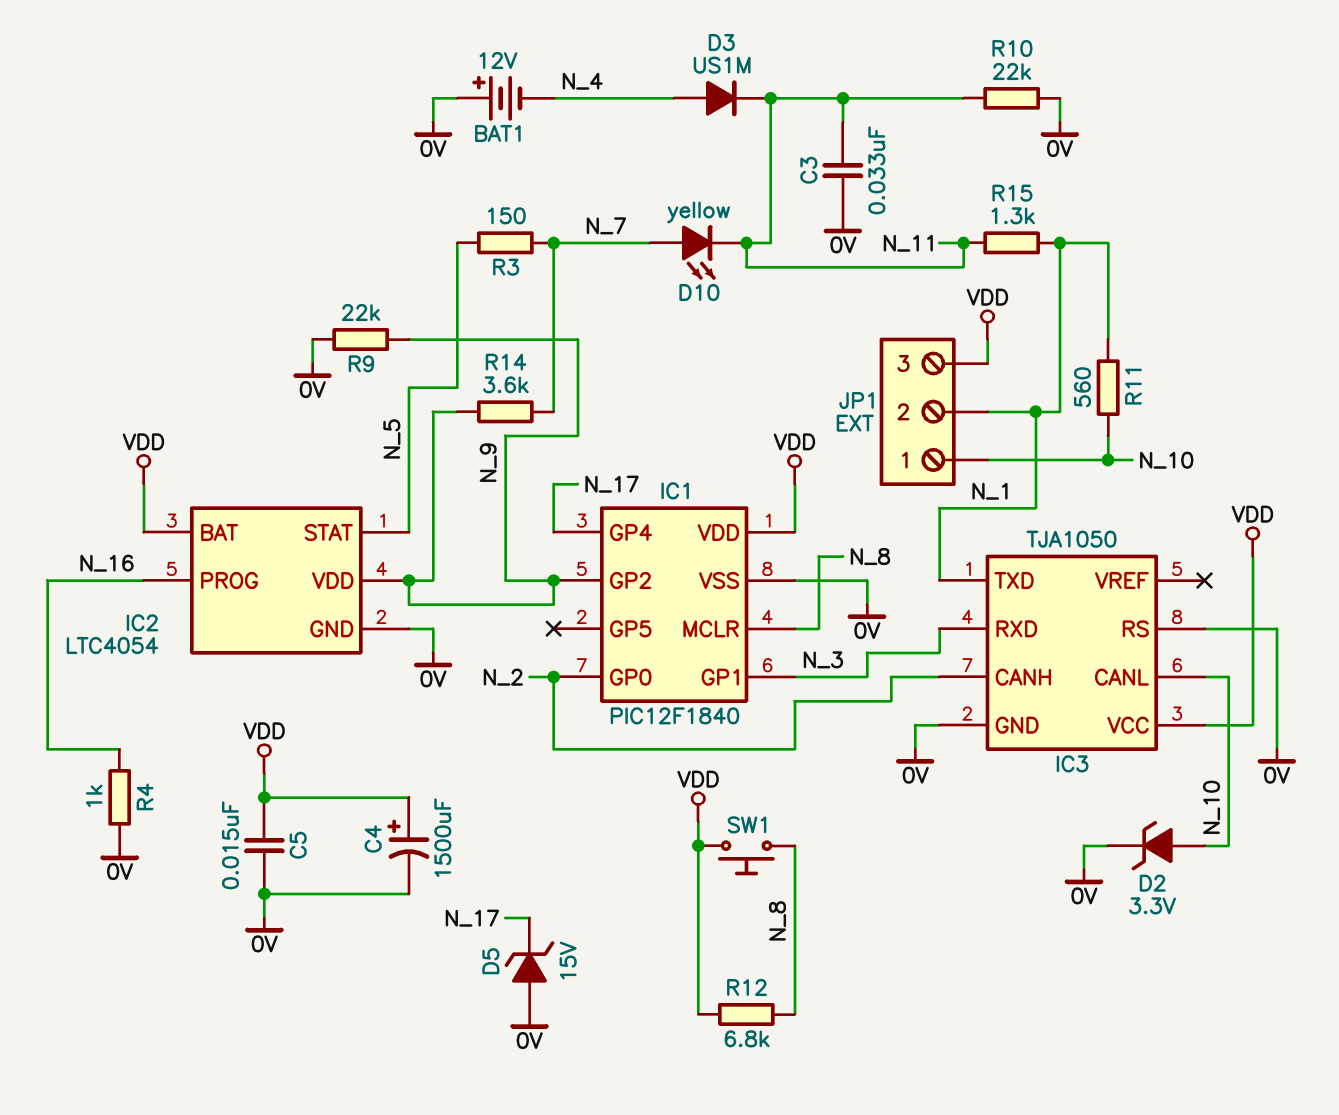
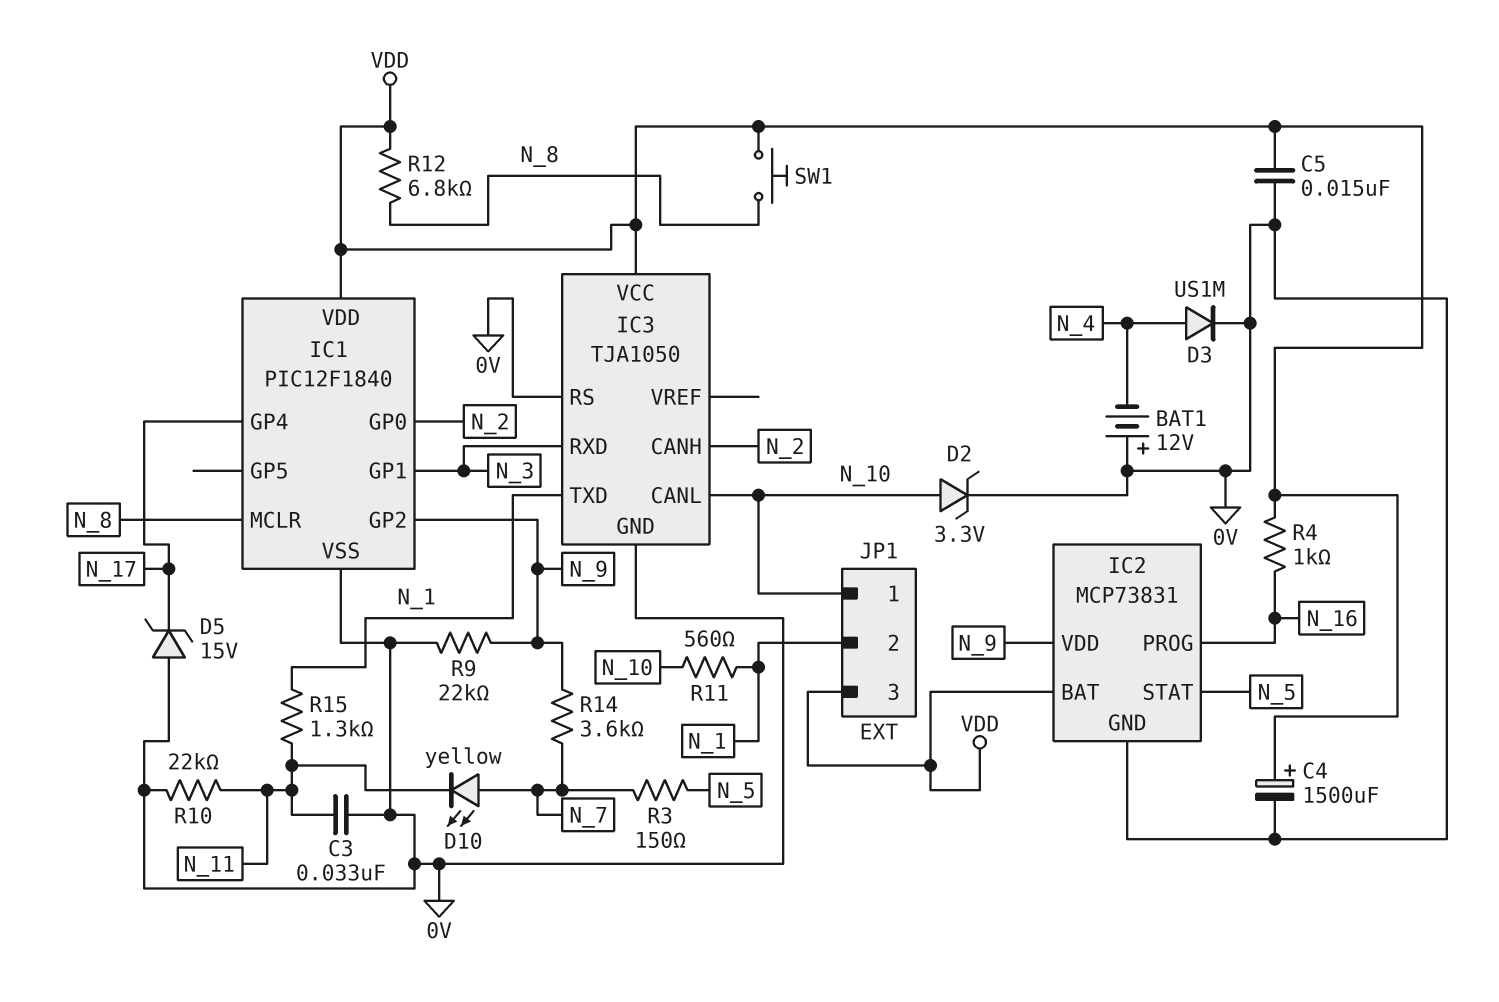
D3: diode US1M (A N_4, K N_11) -> diode US1M (A N_4, K 0V)
IC2: LTC4054 -> MCP73831
R4: 1k (0V, N_16) -> 1k (N_16, VDD)

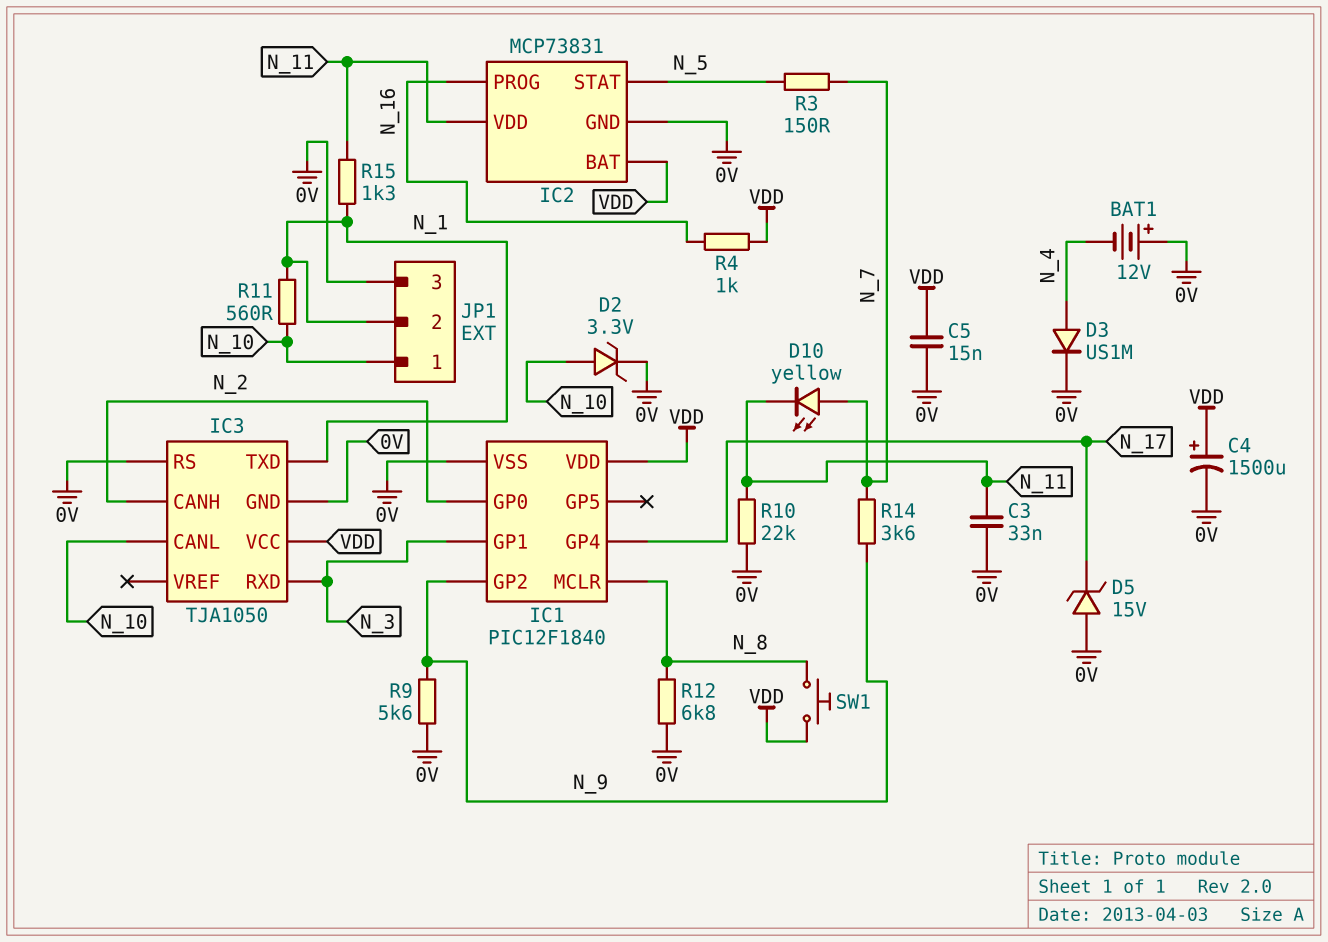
IC2 pin VDD: N_9 -> N_11
JP1 pin 3: VDD -> 0V
R9: 22k (0V, N_9) -> 5.6k (0V, N_9)
R12: 6.8k (N_8, VDD) -> 6.8k (0V, N_8)

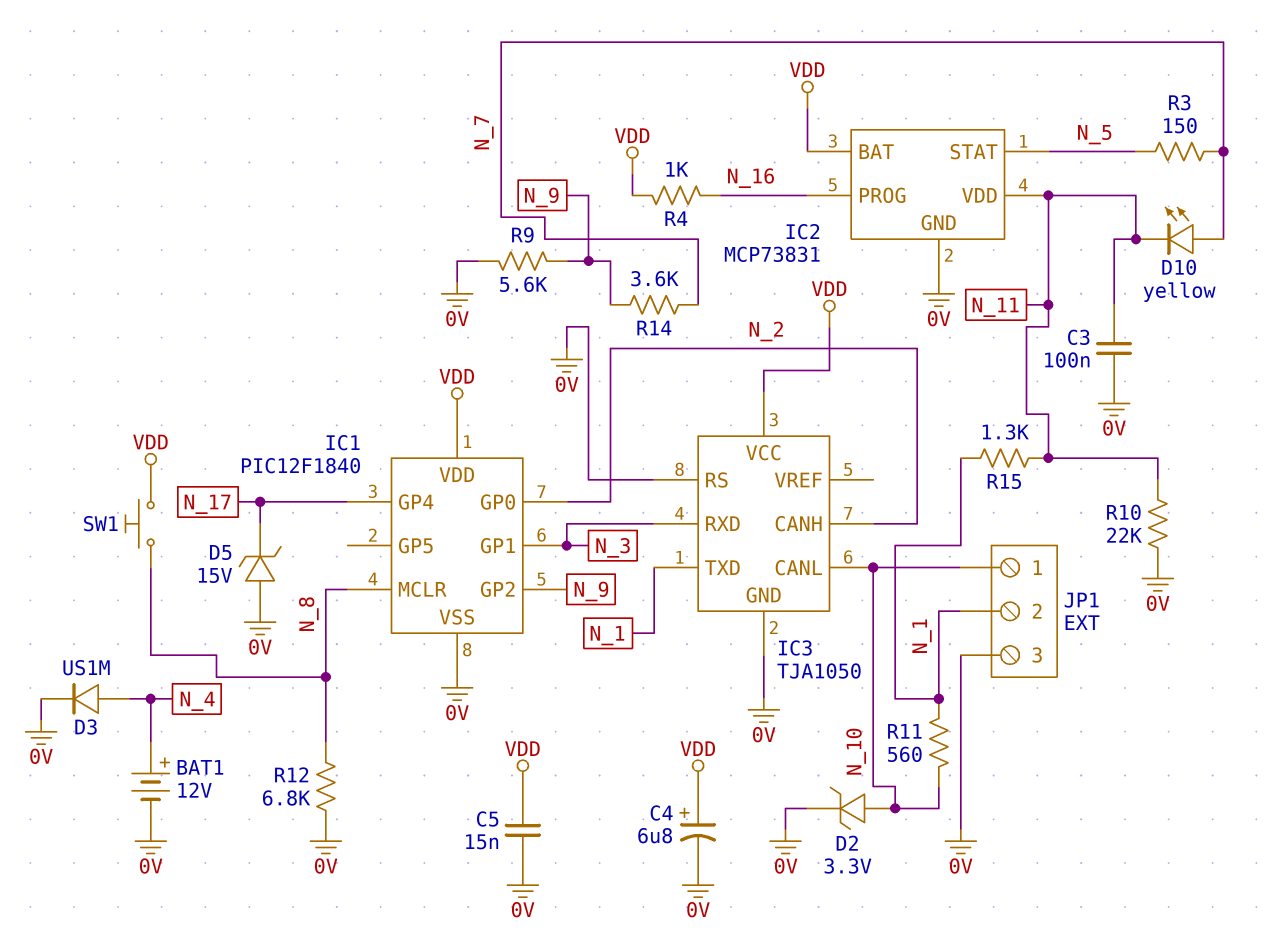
BAT1: 12V (plus 0V, minus N_4) -> 12V (plus N_4, minus 0V)
C3: 33nF (0V, N_11) -> 100nF (0V, N_11)
C4: 1500uF (plus VDD, minus 0V) -> 6.8uF (plus VDD, minus 0V)

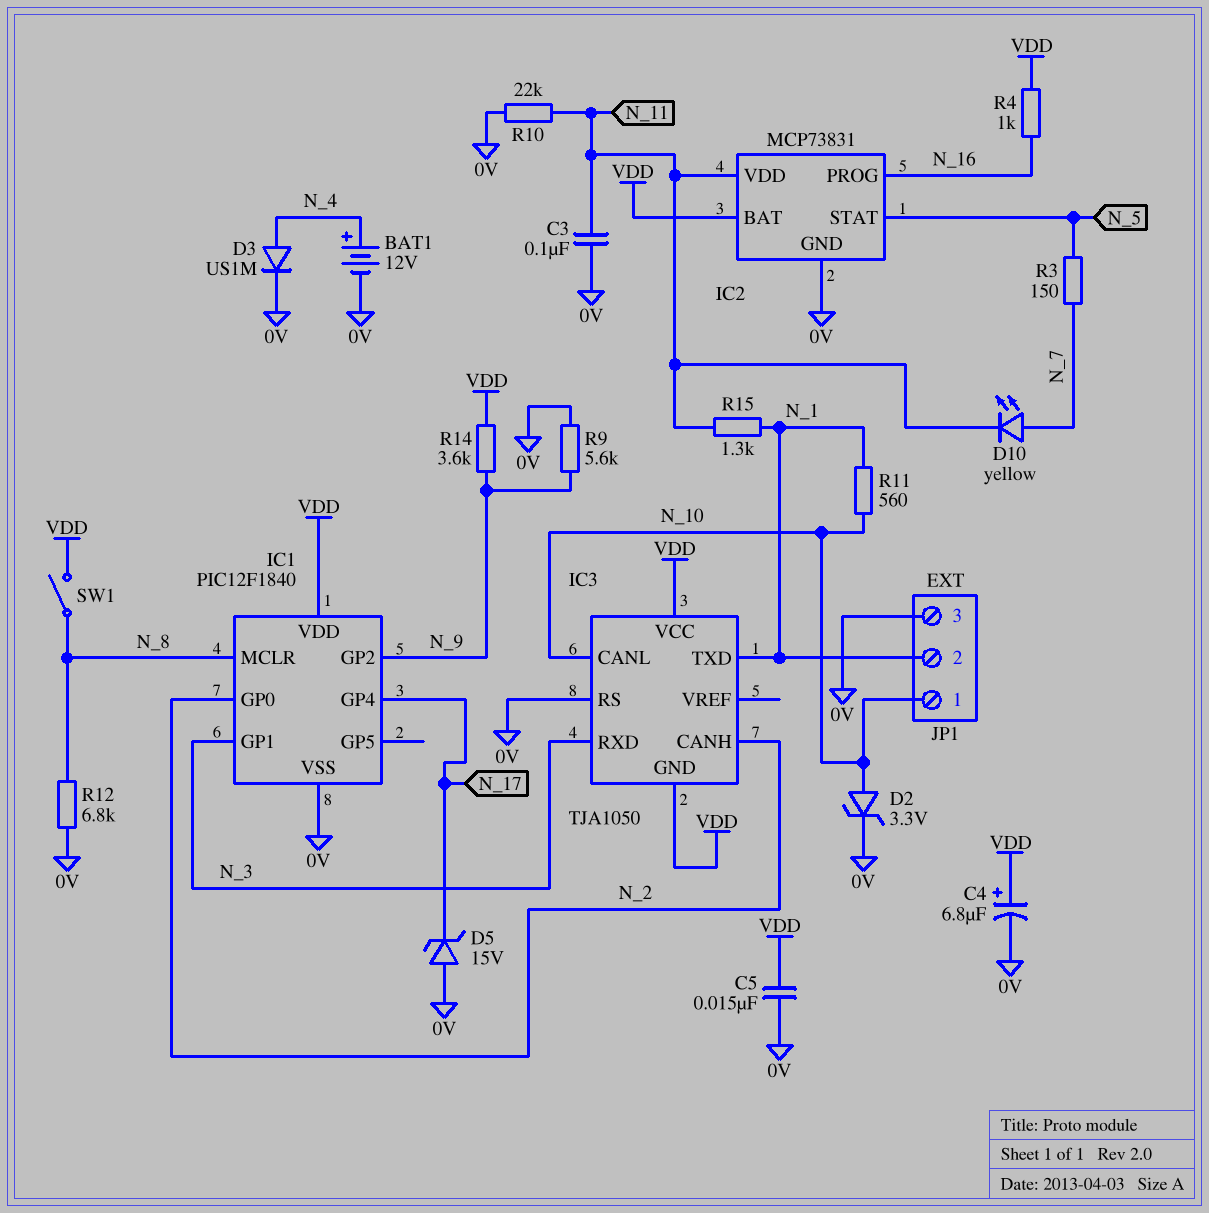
IC3 pin GND: 0V -> VDD
R14: 3.6k (N_7, N_9) -> 3.6k (N_9, VDD)
SW1: button (N_8, VDD) -> switch (N_8, VDD)

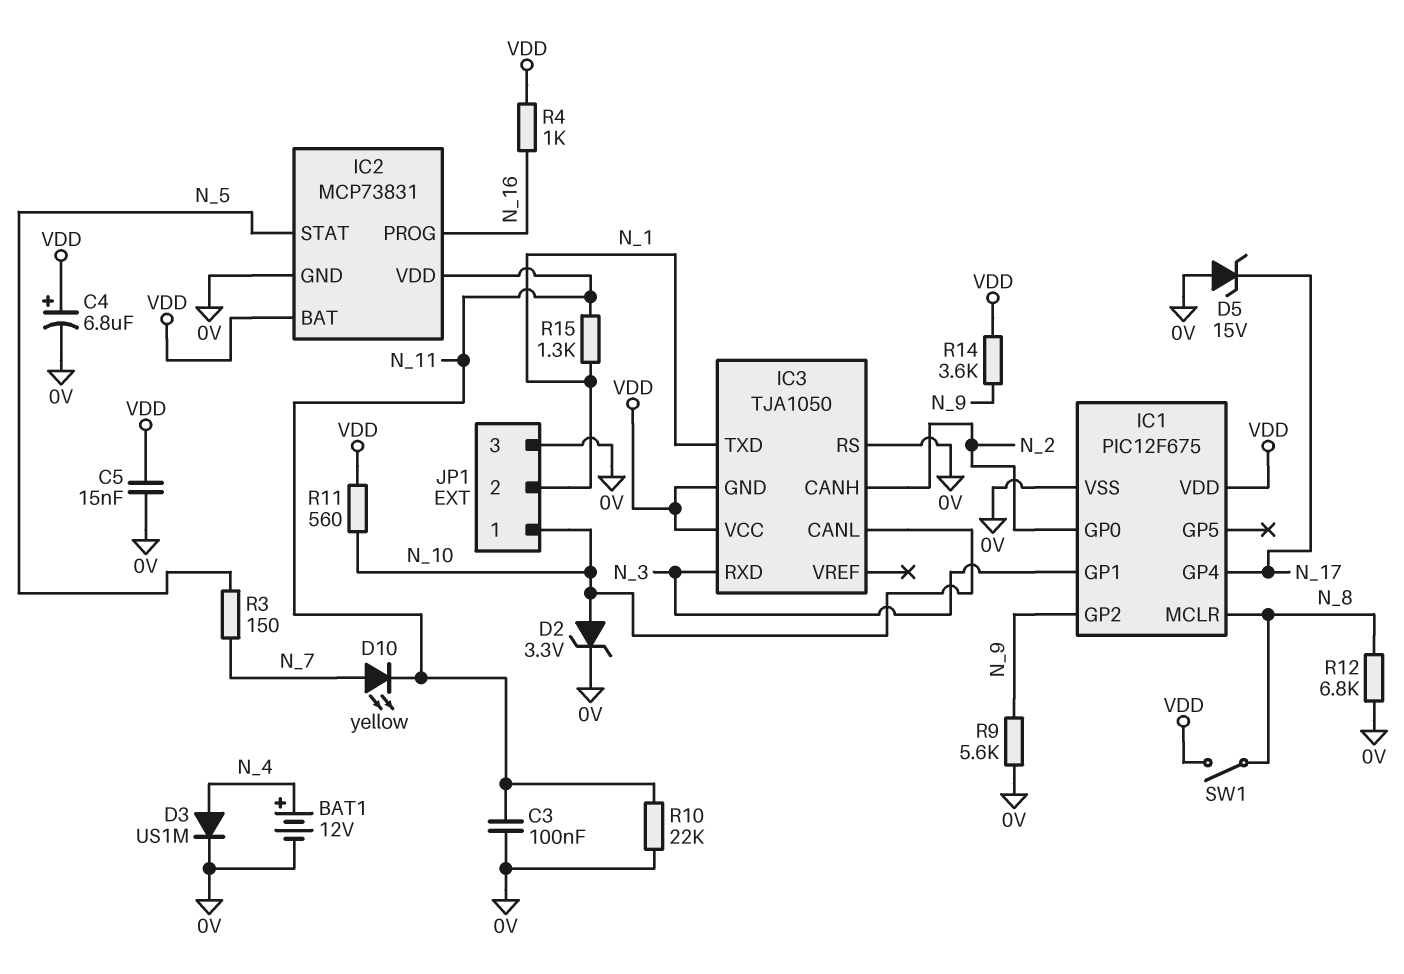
IC1: PIC12F1840 -> PIC12F675
R11: 560 (N_1, N_10) -> 560 (N_10, VDD)

